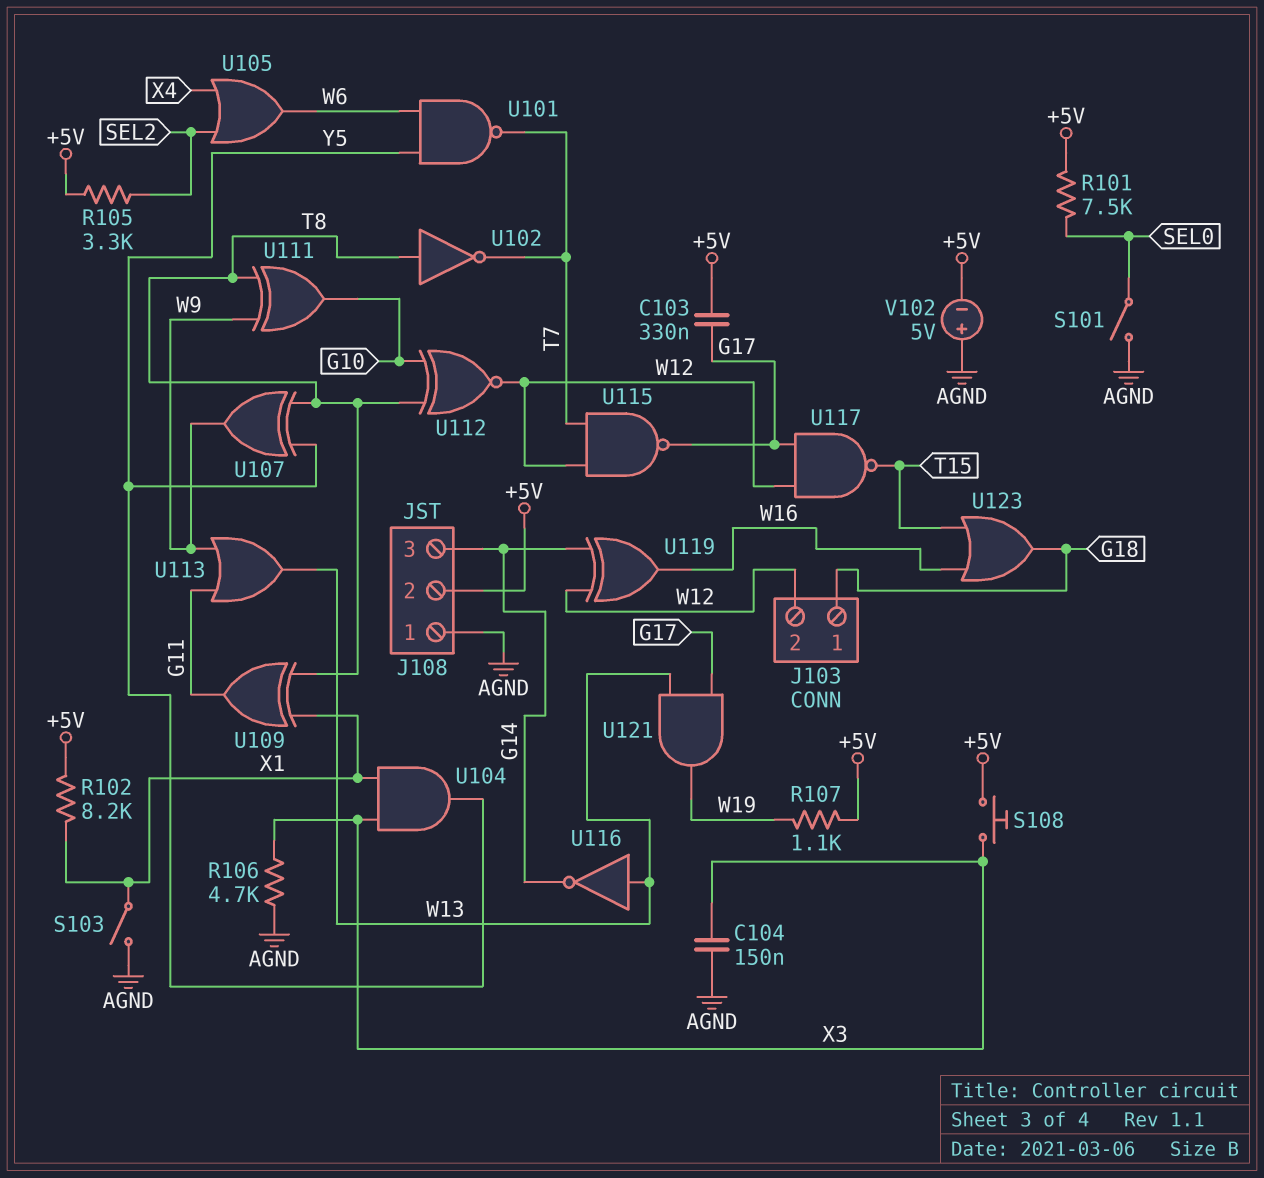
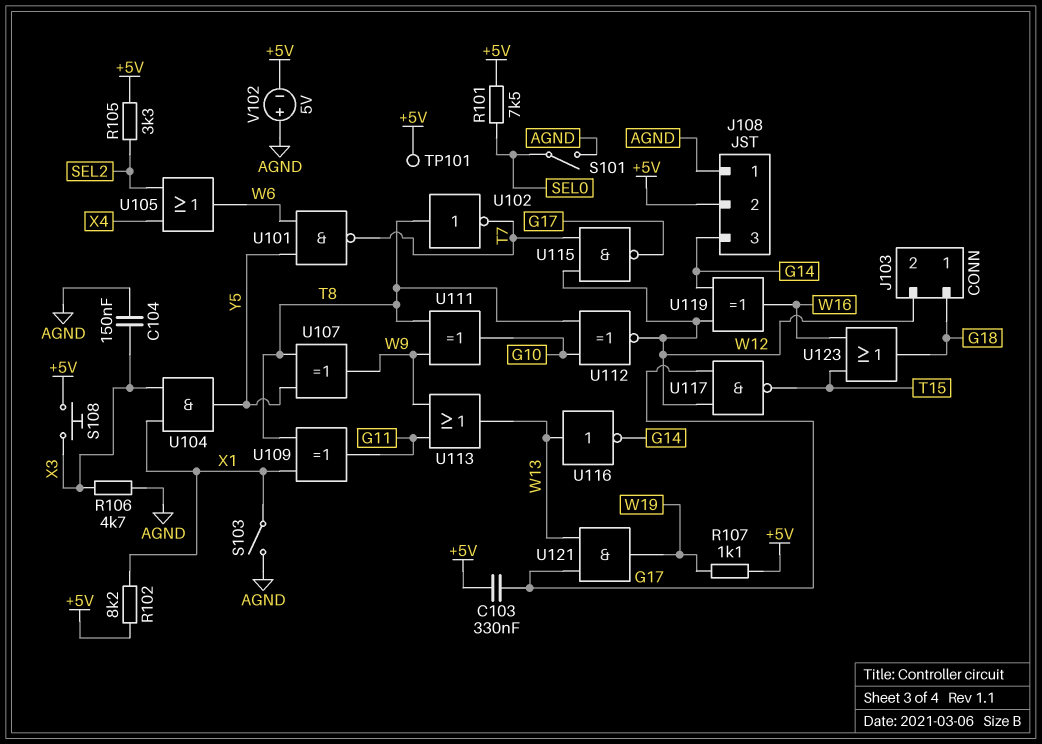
TP101: none -> test point (+5V)

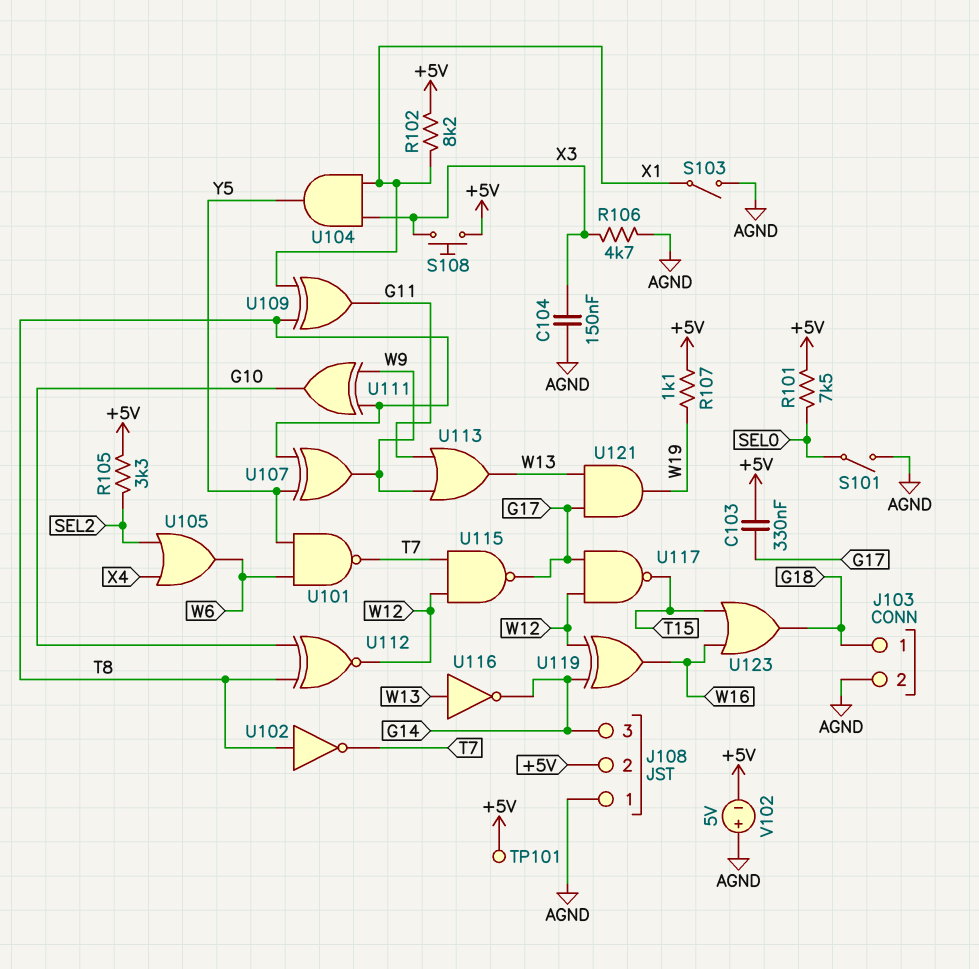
J103 pin 2: W12 -> AGND

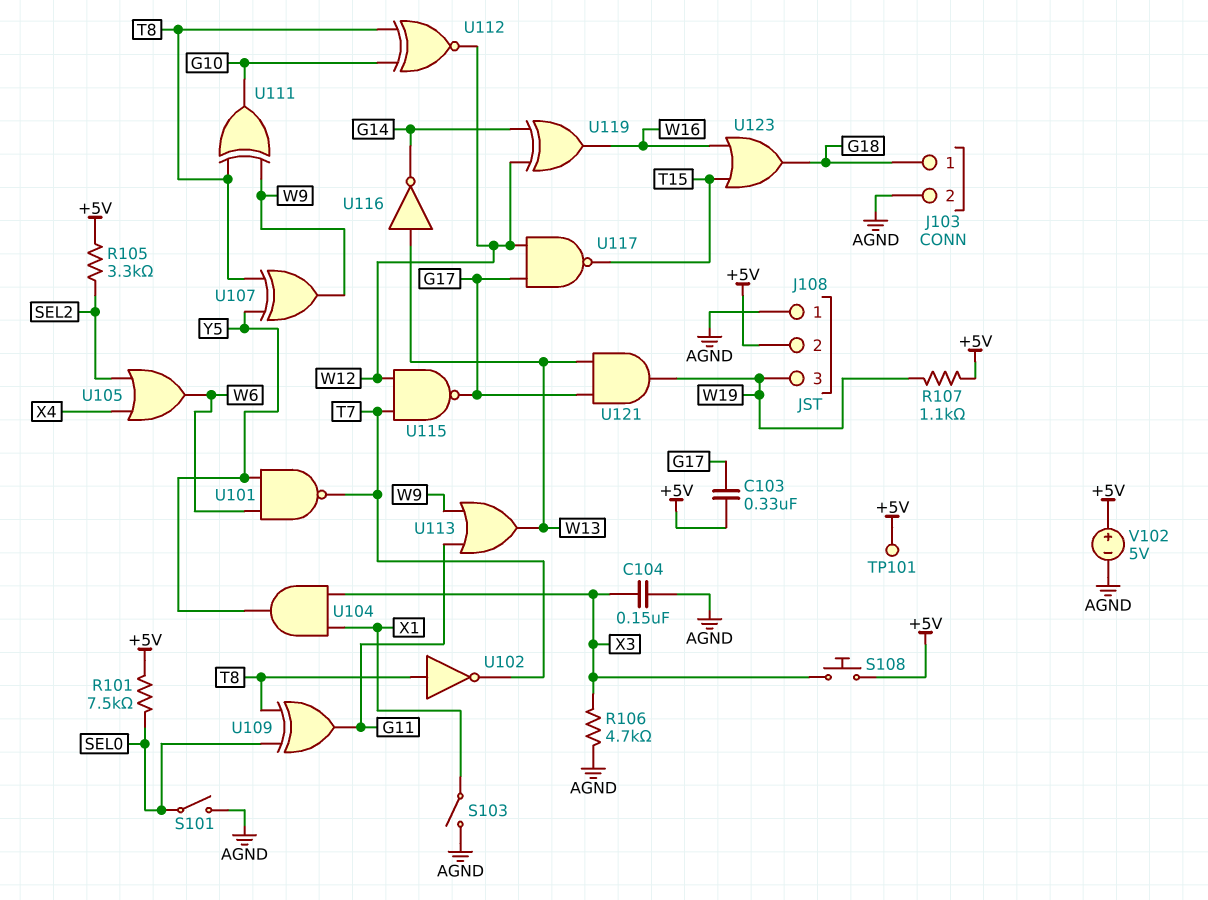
J108 pin 3: G14 -> W19
R102: 8.2k (+5V, X1) -> none
U109: XOR (in T8, in X1, out G11) -> XOR (in SEL0, in T8, out G11)
V102: 5V (plus AGND, minus +5V) -> 5V (plus +5V, minus AGND)

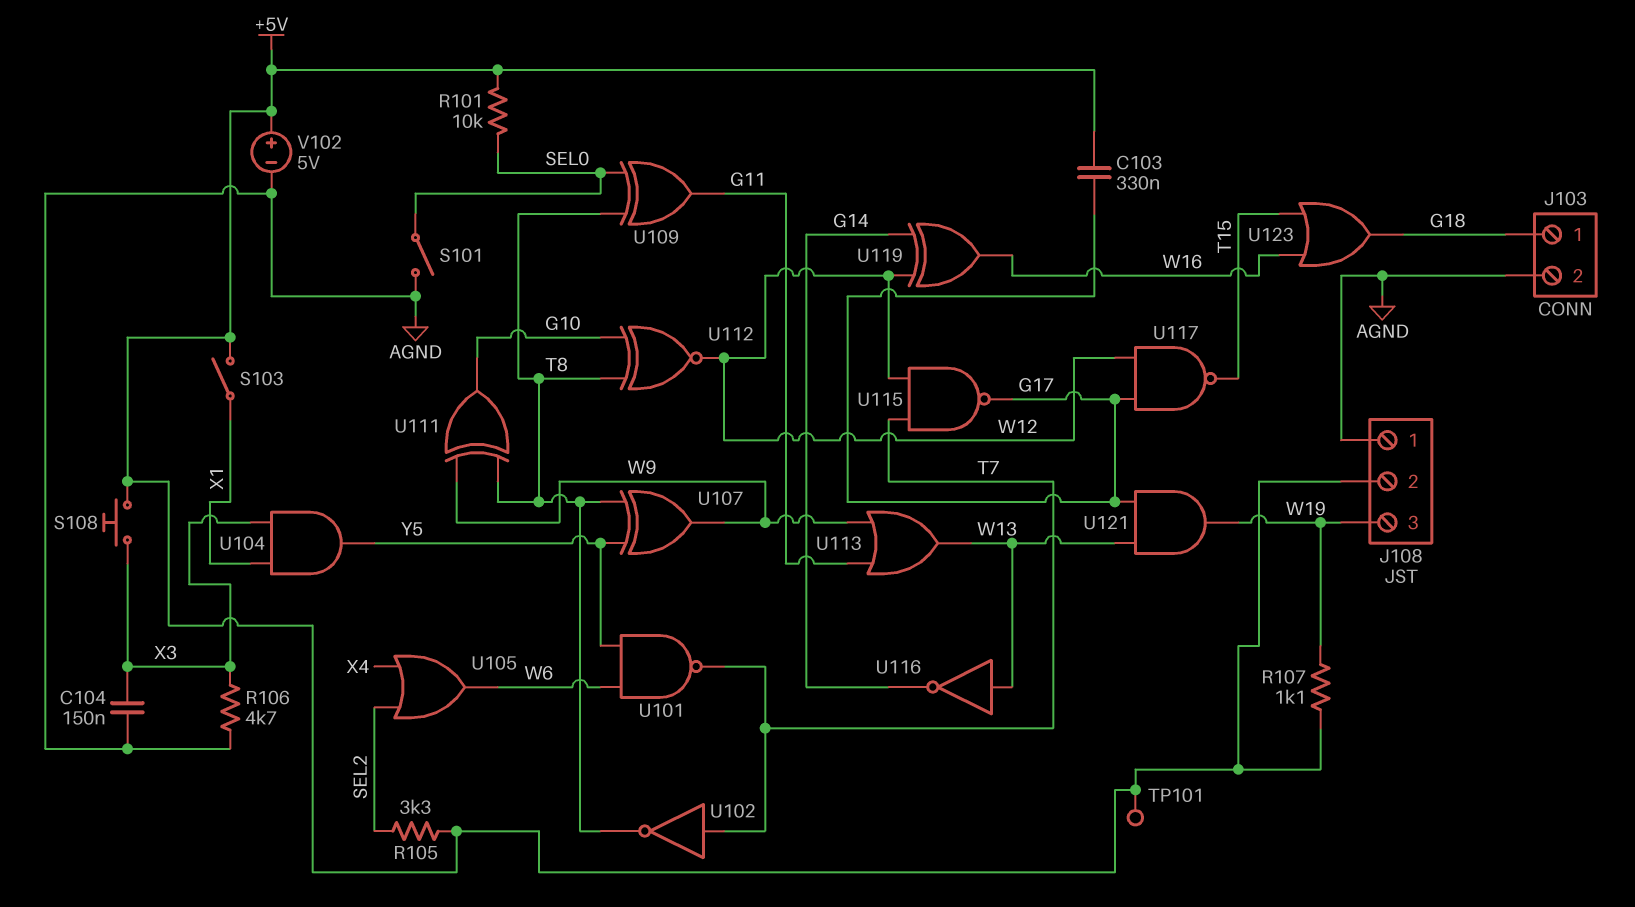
R101: 7.5k (+5V, SEL0) -> 10k (+5V, SEL0)
S103: switch (AGND, X1) -> switch (+5V, X1)
U102: NOT (in T8, out T7) -> NOT (in T7, out T8)

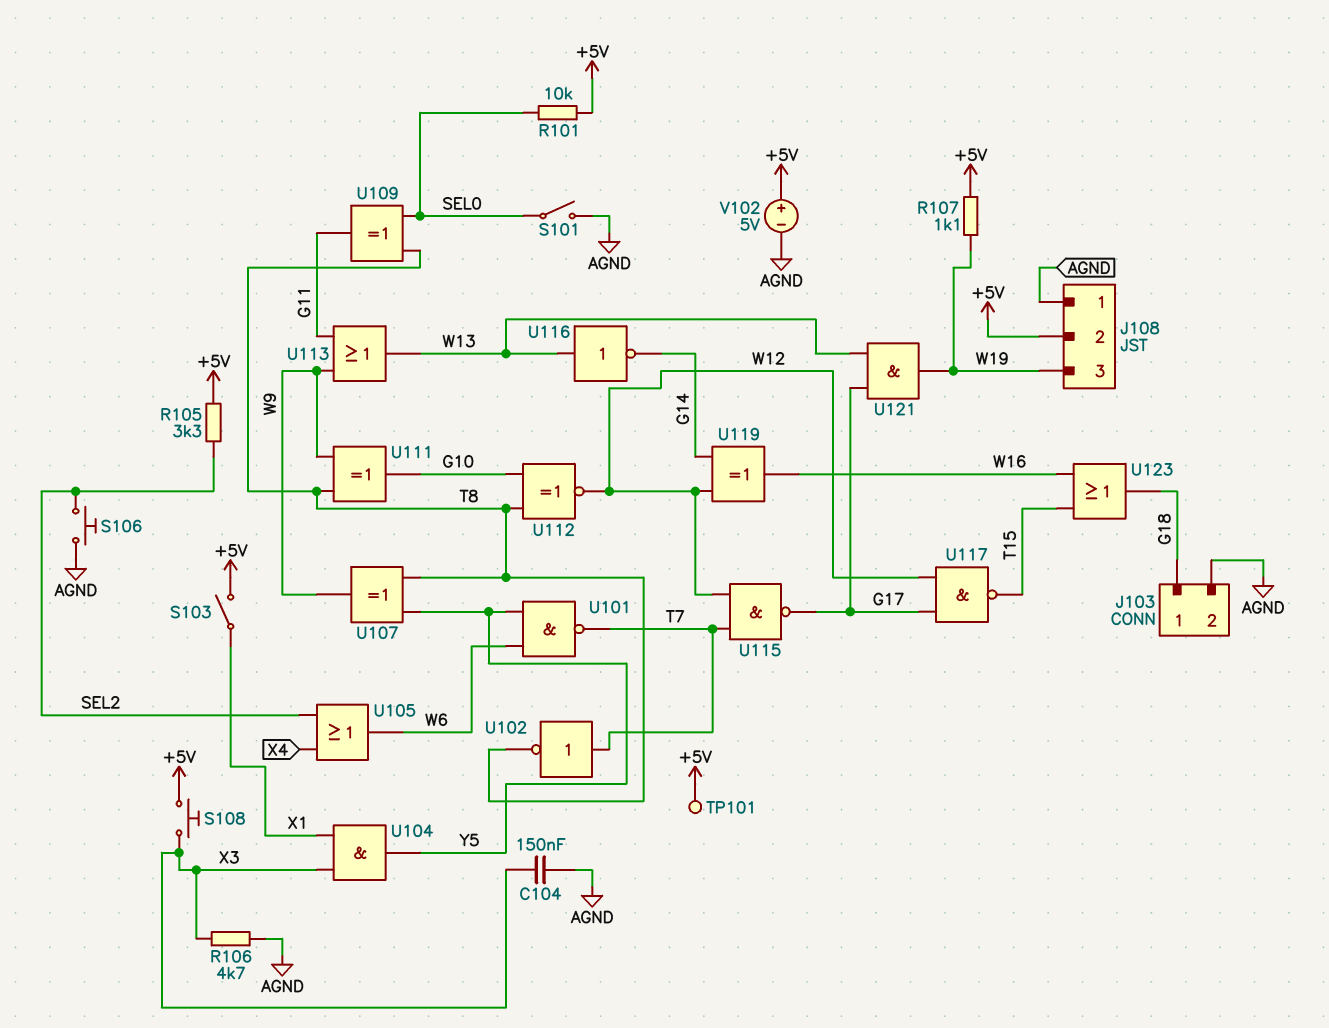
C103: 330nF (+5V, G17) -> none
S106: none -> button (AGND, SEL2)

